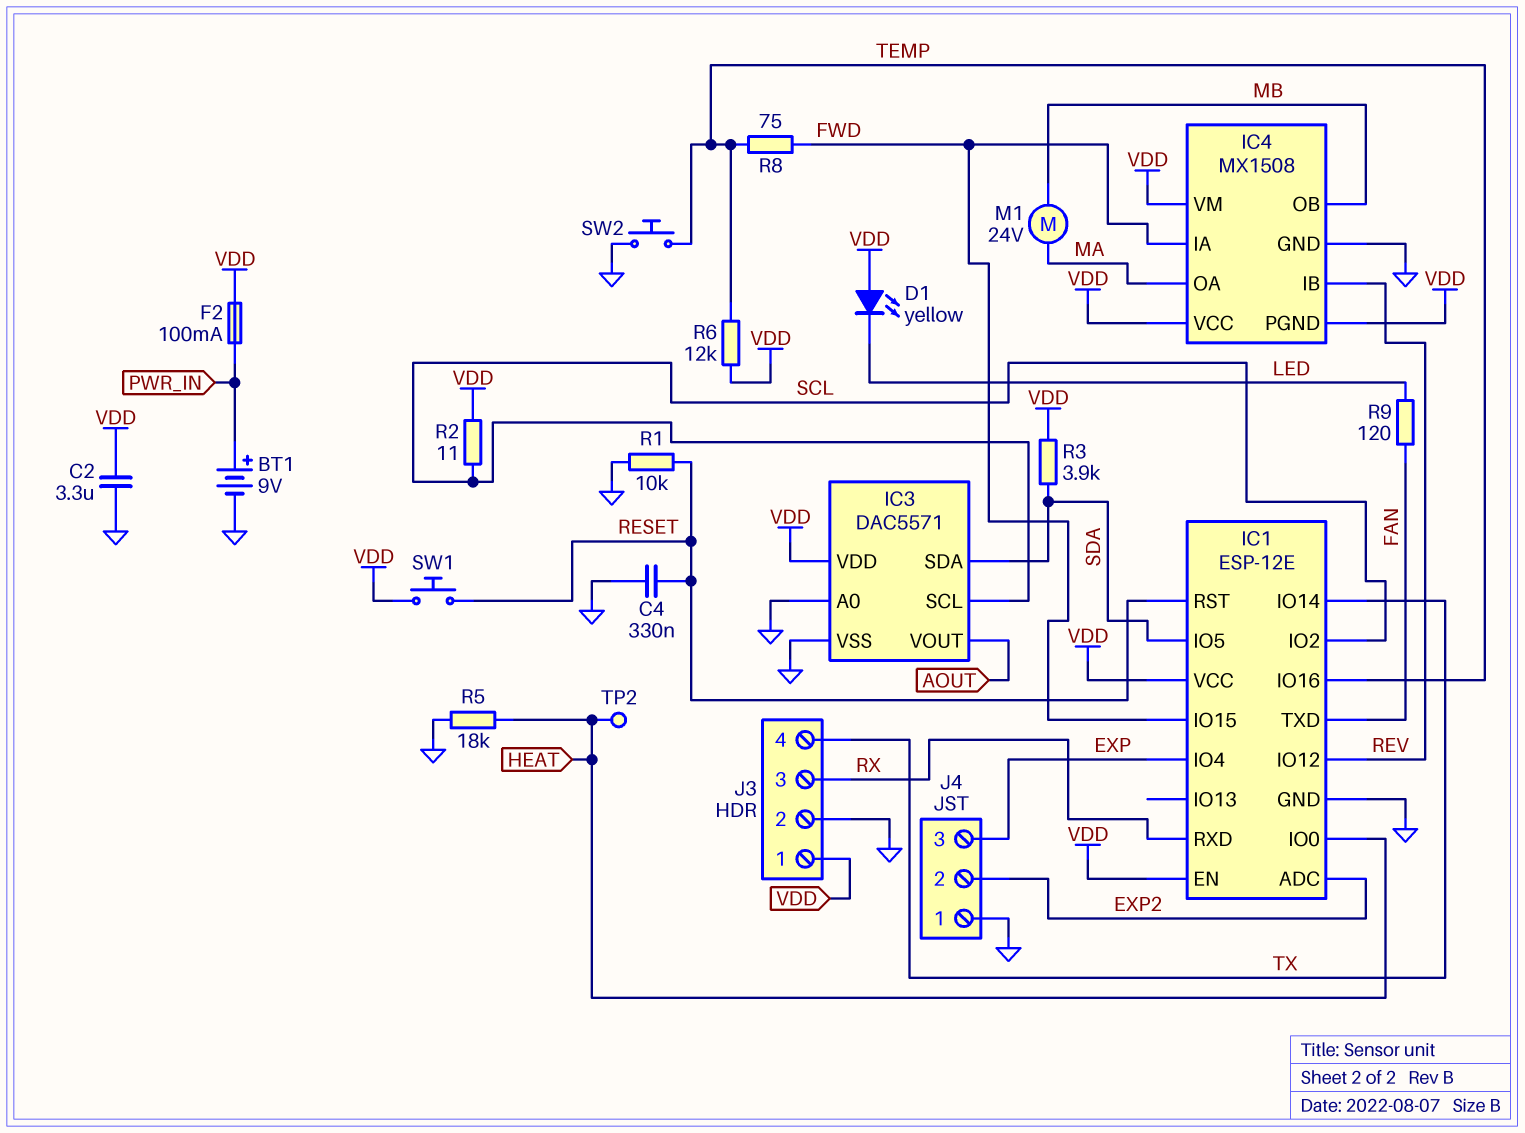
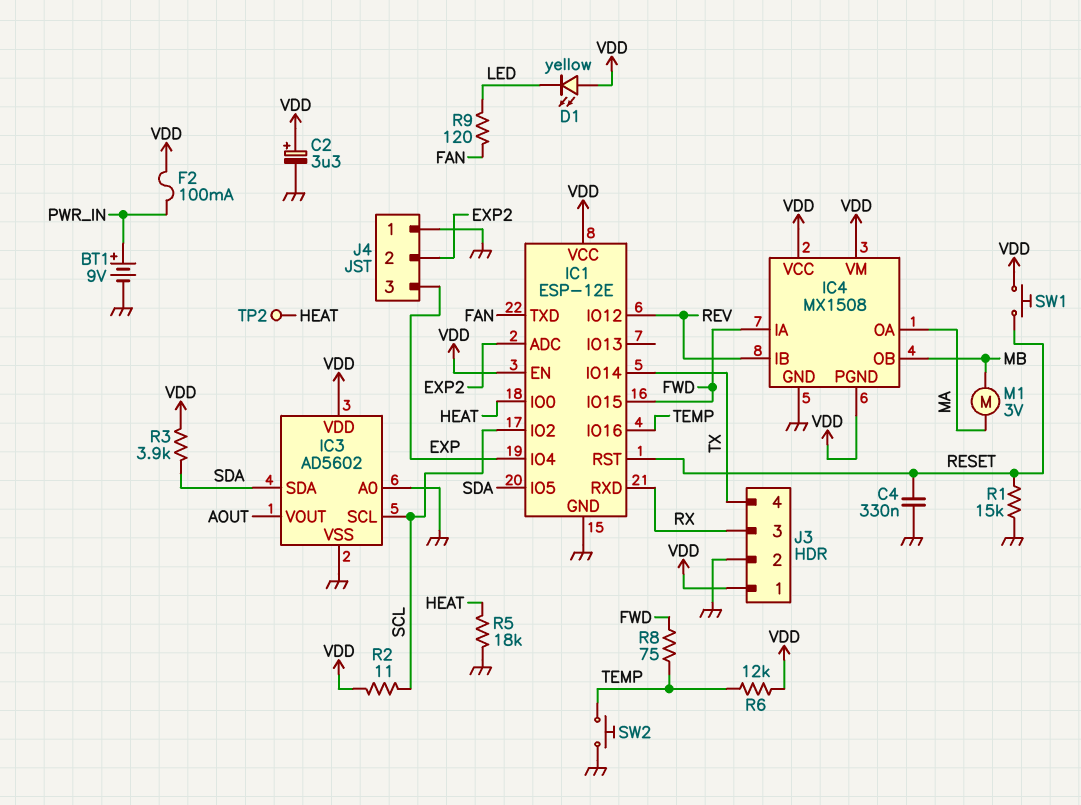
C2: 3.3uF (GND, VDD) -> 3.3uF (plus VDD, minus GND)
IC3: DAC5571 -> AD5602
M1: motor 24V (MA, MB) -> motor 3V (MA, MB)
R1: 10k (GND, RESET) -> 15k (GND, RESET)

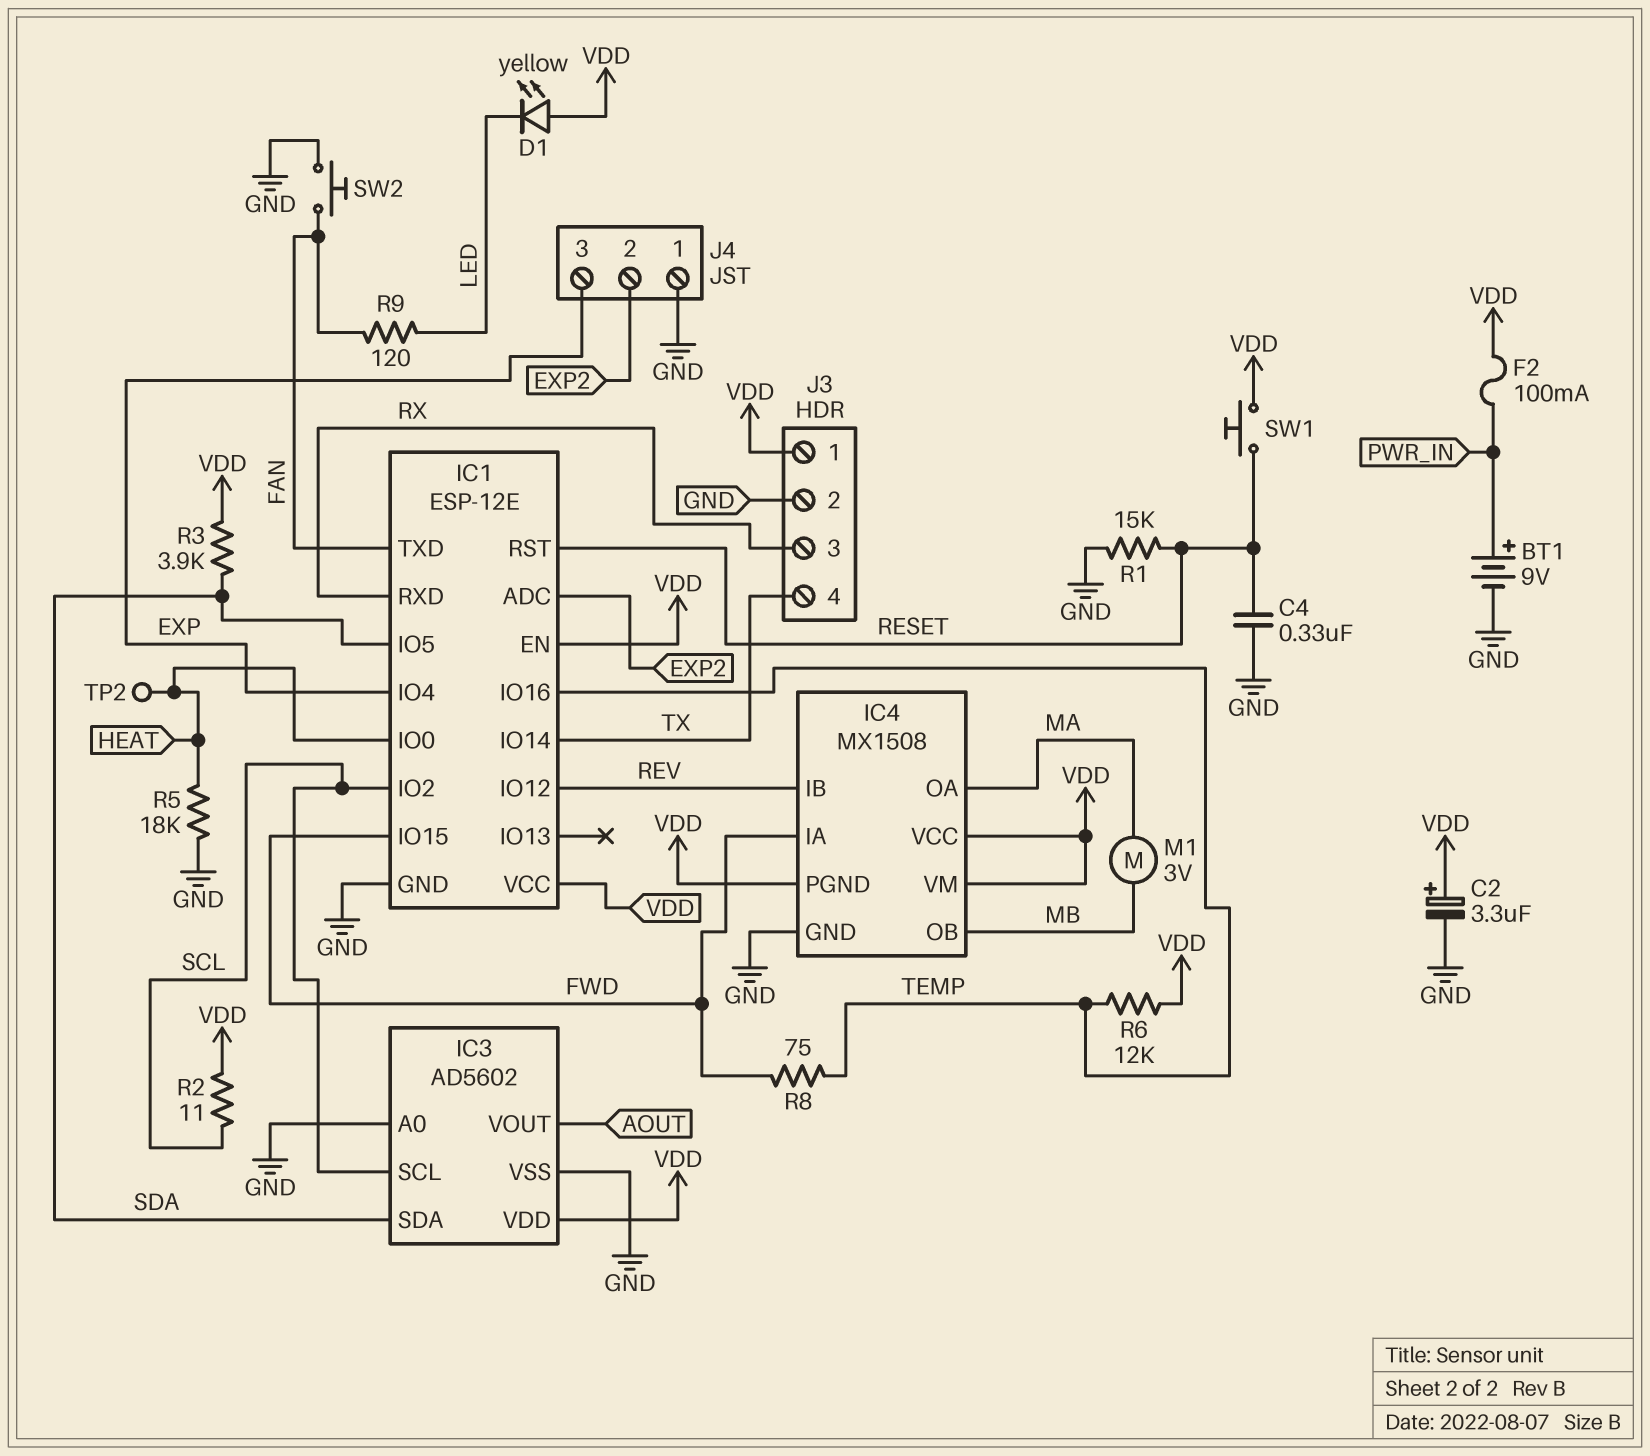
SW2: button (GND, TEMP) -> button (FAN, GND)

